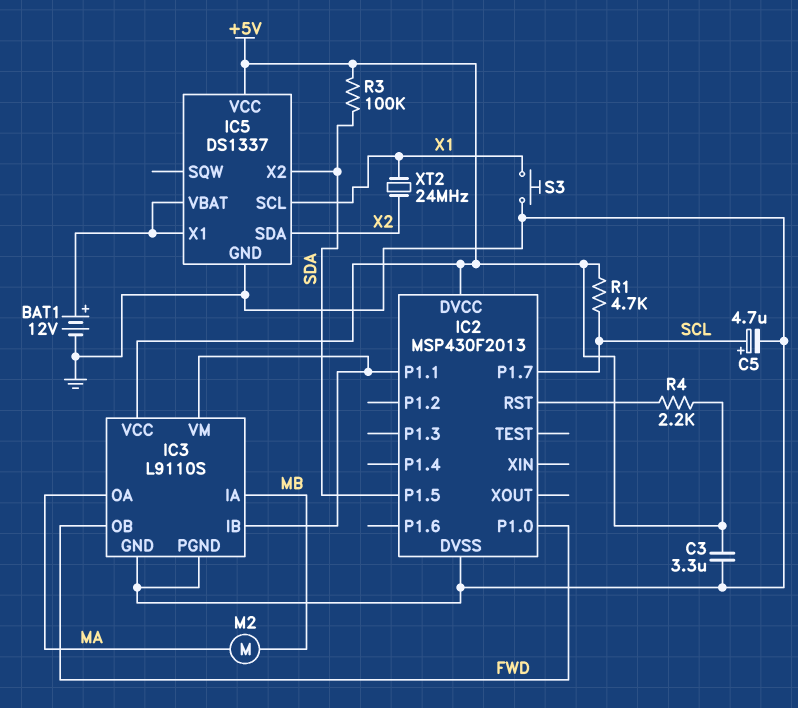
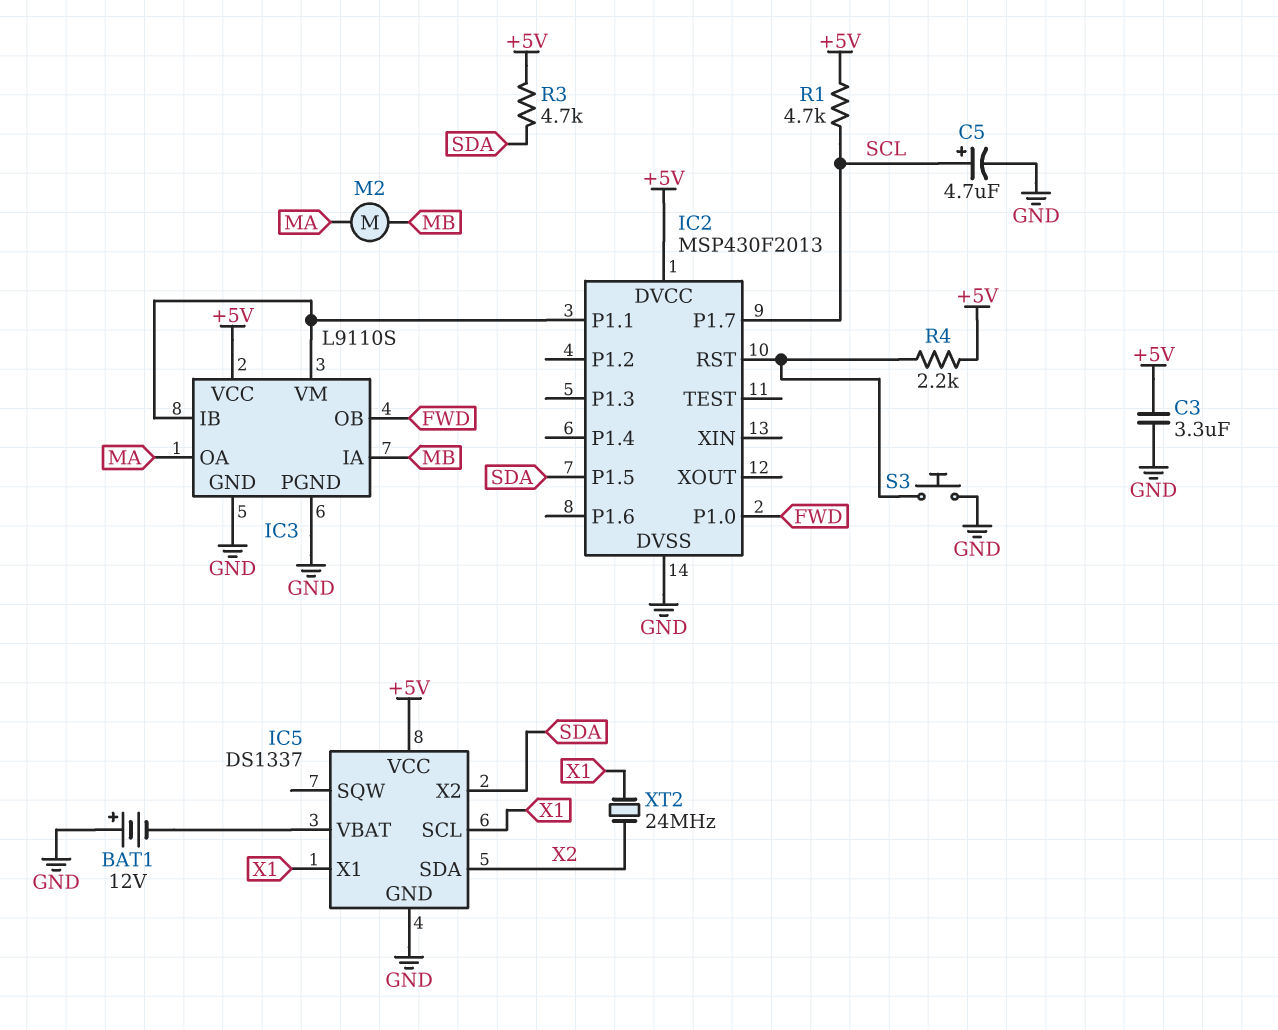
BAT1: 12V (plus IC5/VBAT, minus GND) -> 12V (plus GND, minus IC5/VBAT)
IC5 pin X1: IC5/VBAT -> X1
R3: 100k (+5V, SDA) -> 4.7k (+5V, SDA)
S3: button (GND, X1) -> button (GND, IC2/RST)

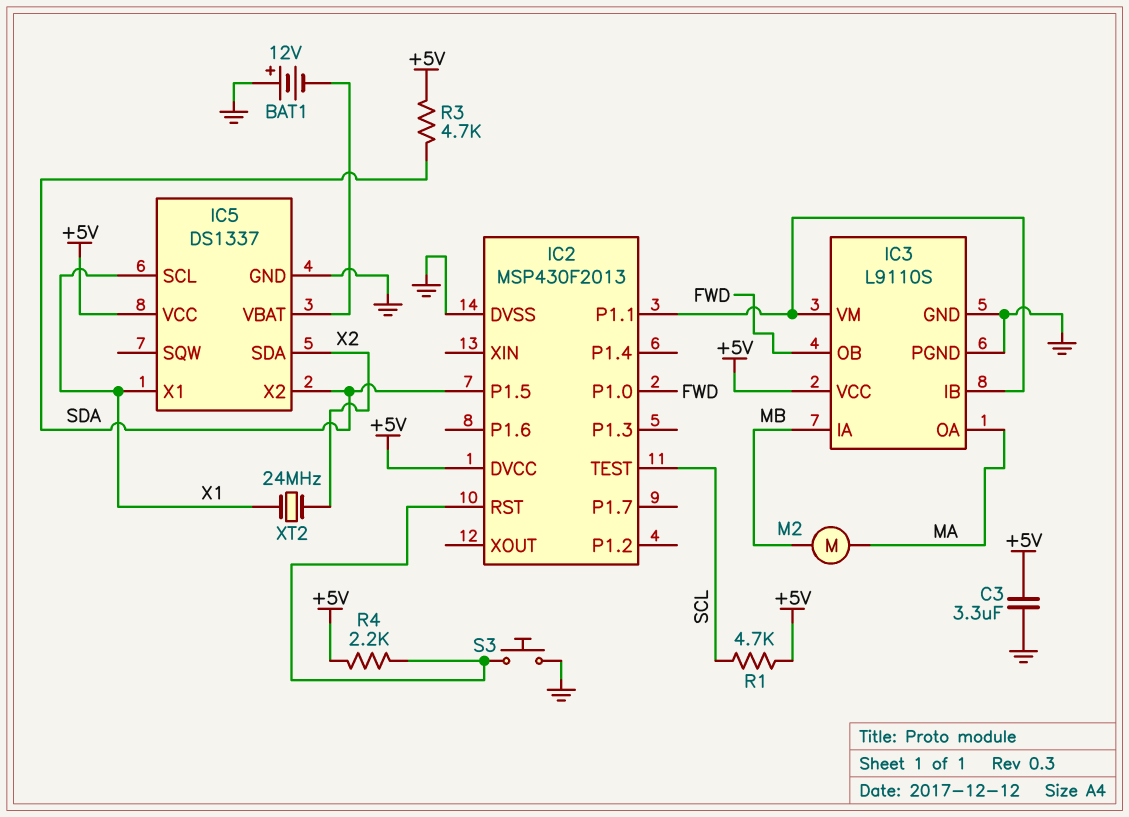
C5: 4.7uF (plus SCL, minus GND) -> none
IC2 pin P1.7: SCL -> none
IC2 pin TEST: none -> SCL

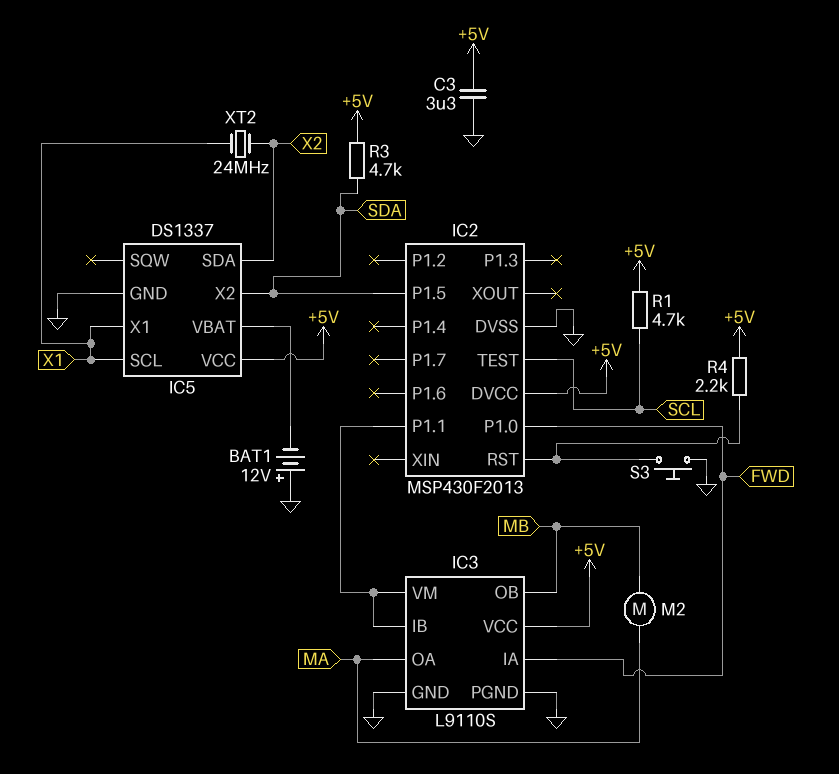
IC3 pin IA: MB -> FWD
IC3 pin OB: FWD -> MB

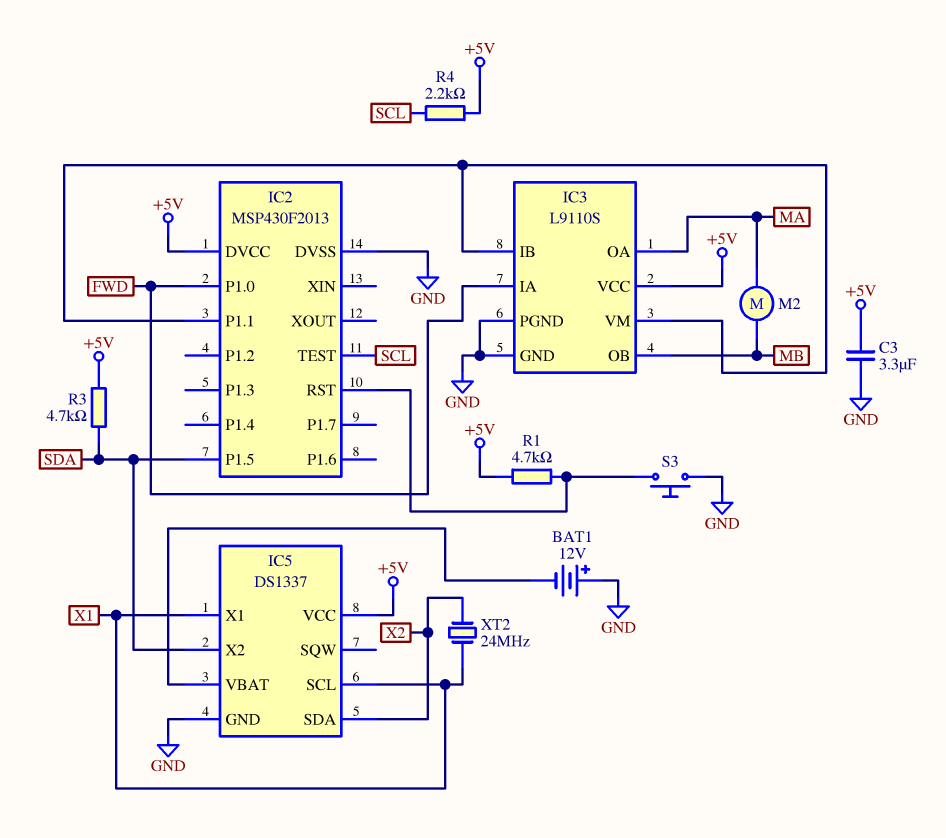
R1: 4.7k (+5V, SCL) -> 4.7k (+5V, IC2/RST)
R4: 2.2k (+5V, IC2/RST) -> 2.2k (+5V, SCL)

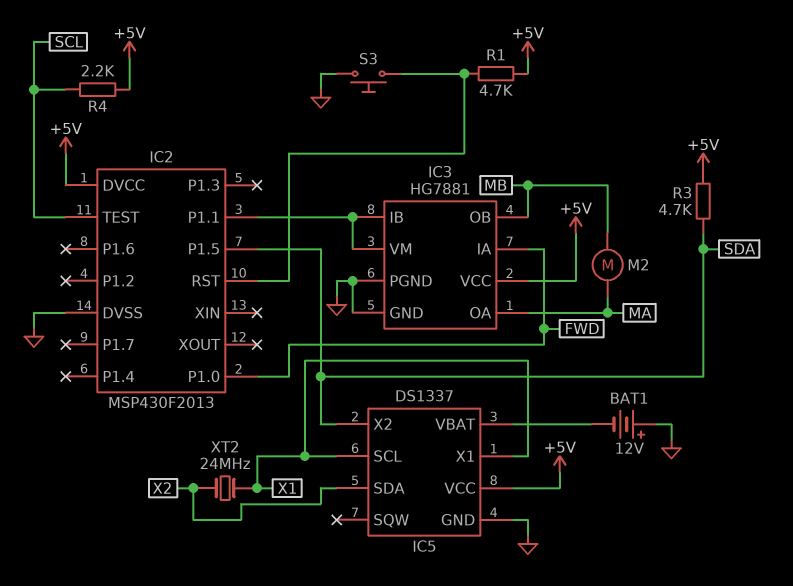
C3: 3.3uF (+5V, GND) -> none
IC3: L9110S -> HG7881

